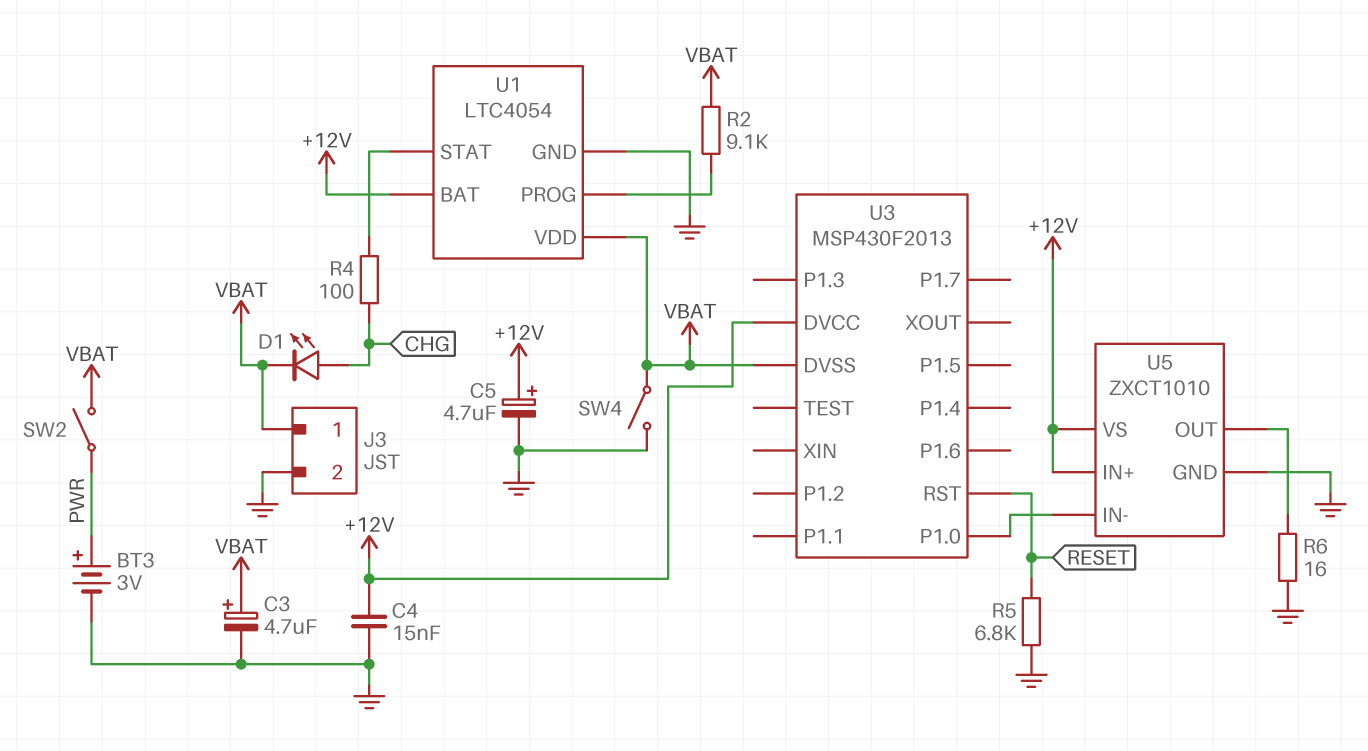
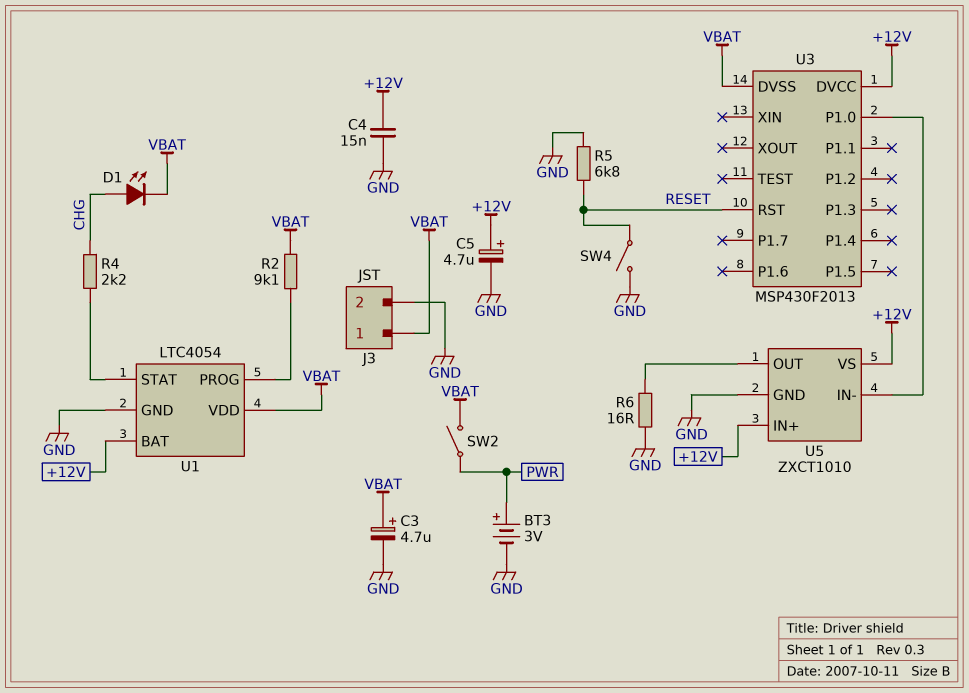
R4: 100 (CHG, U1/STAT) -> 2.2k (CHG, U1/STAT)
SW4: switch (GND, VBAT) -> switch (GND, RESET)

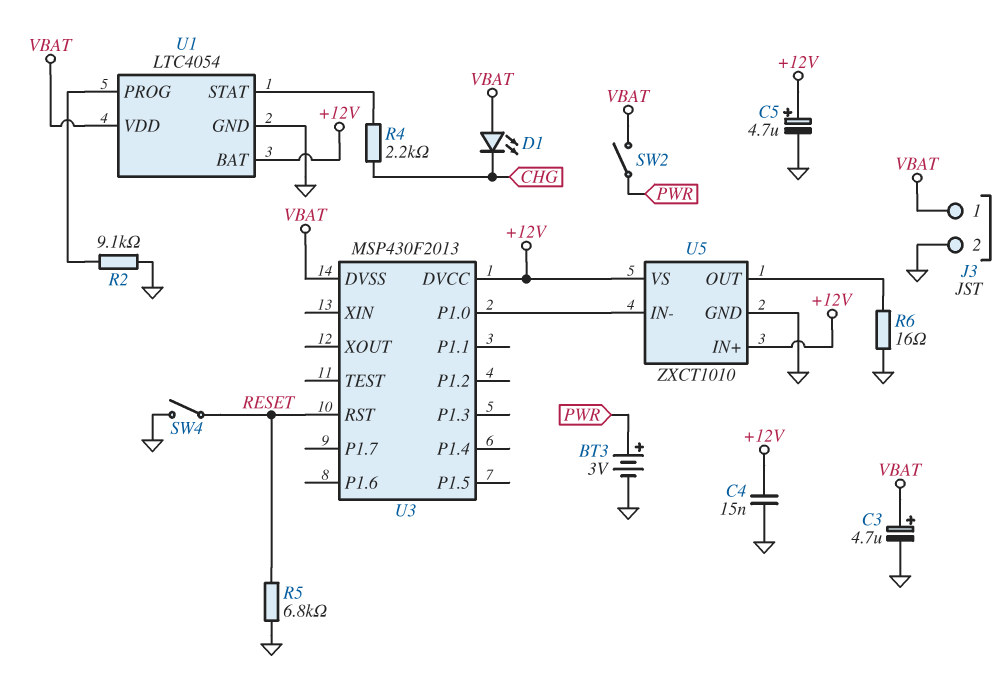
D1: LED (A CHG, K VBAT) -> LED (A VBAT, K CHG)
R2: 9.1k (U1/PROG, VBAT) -> 9.1k (GND, U1/PROG)

